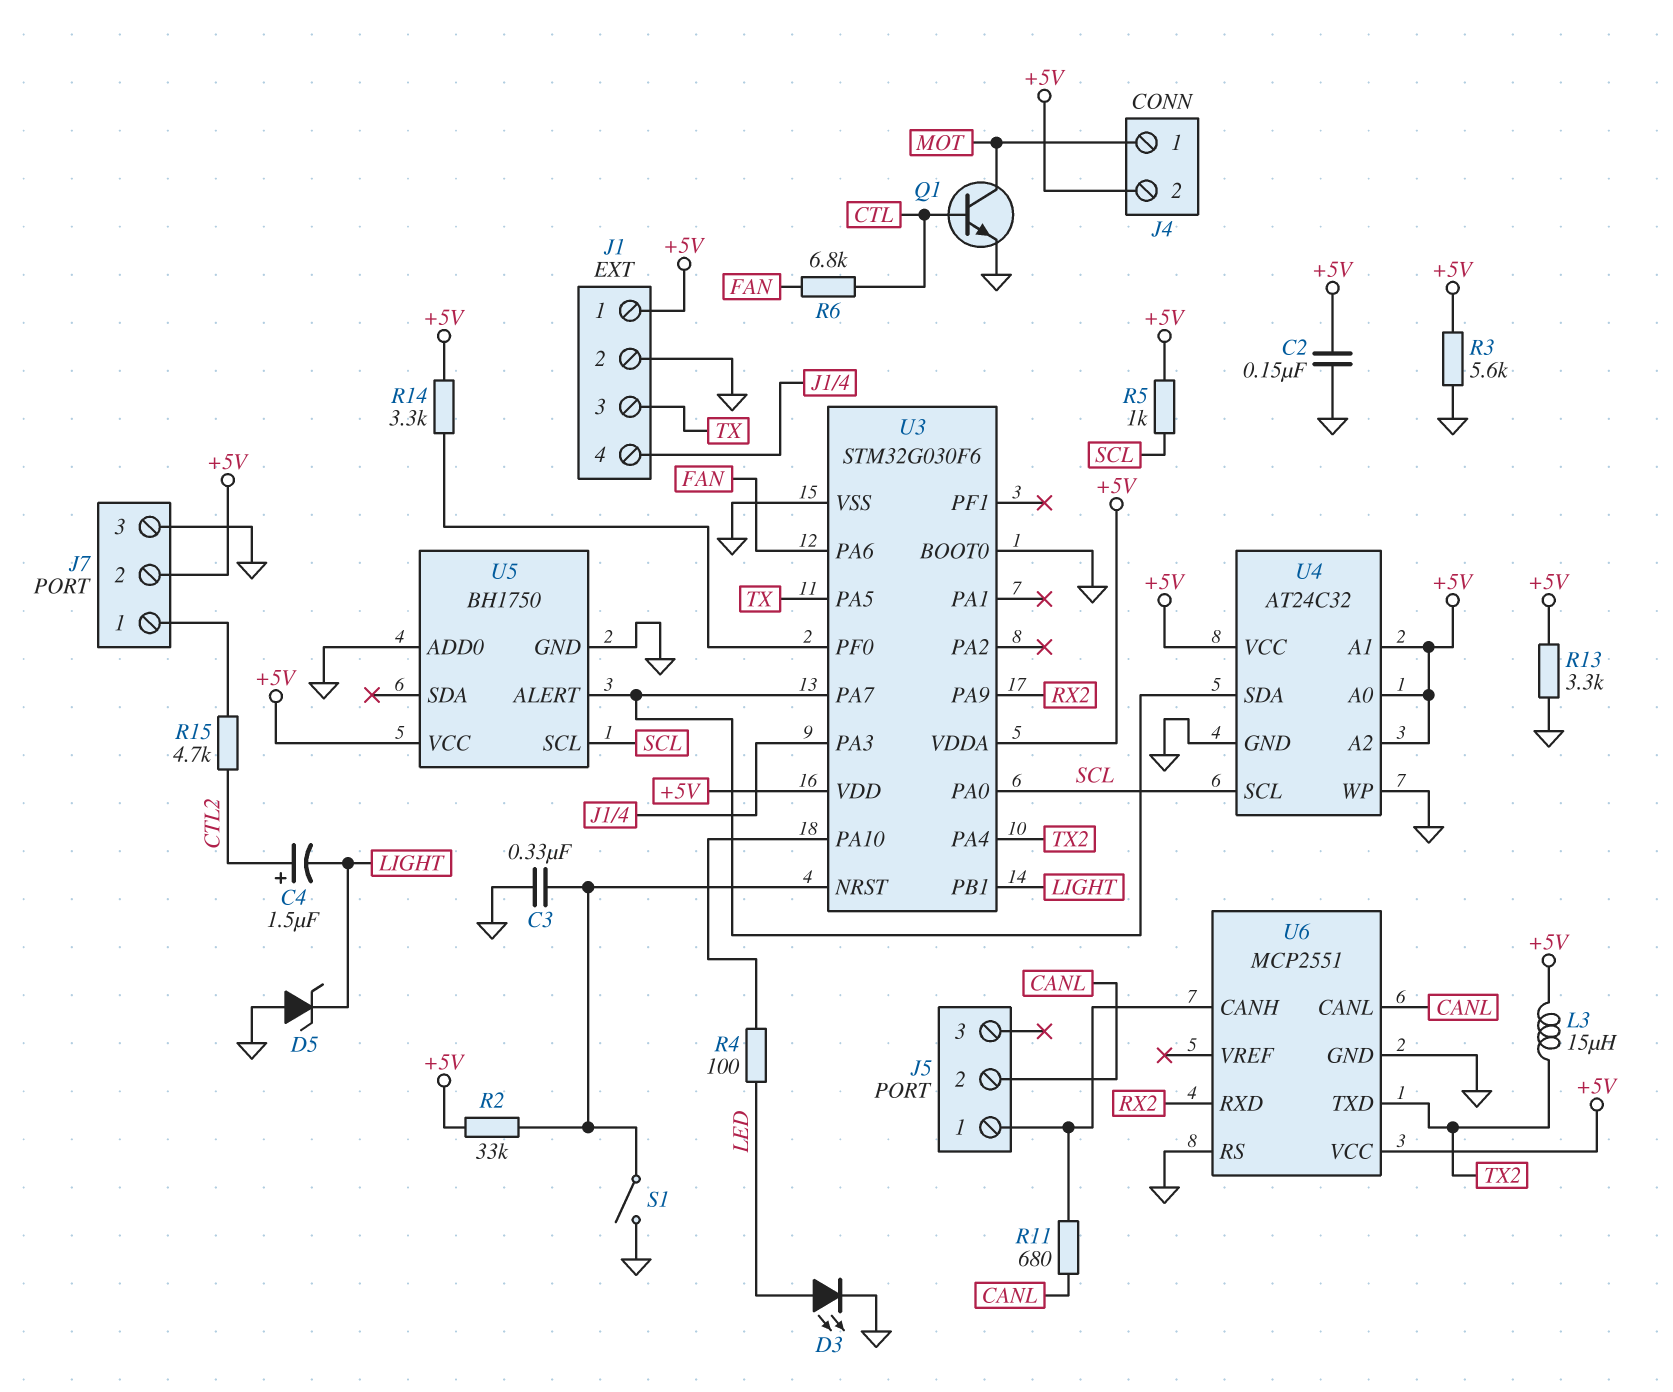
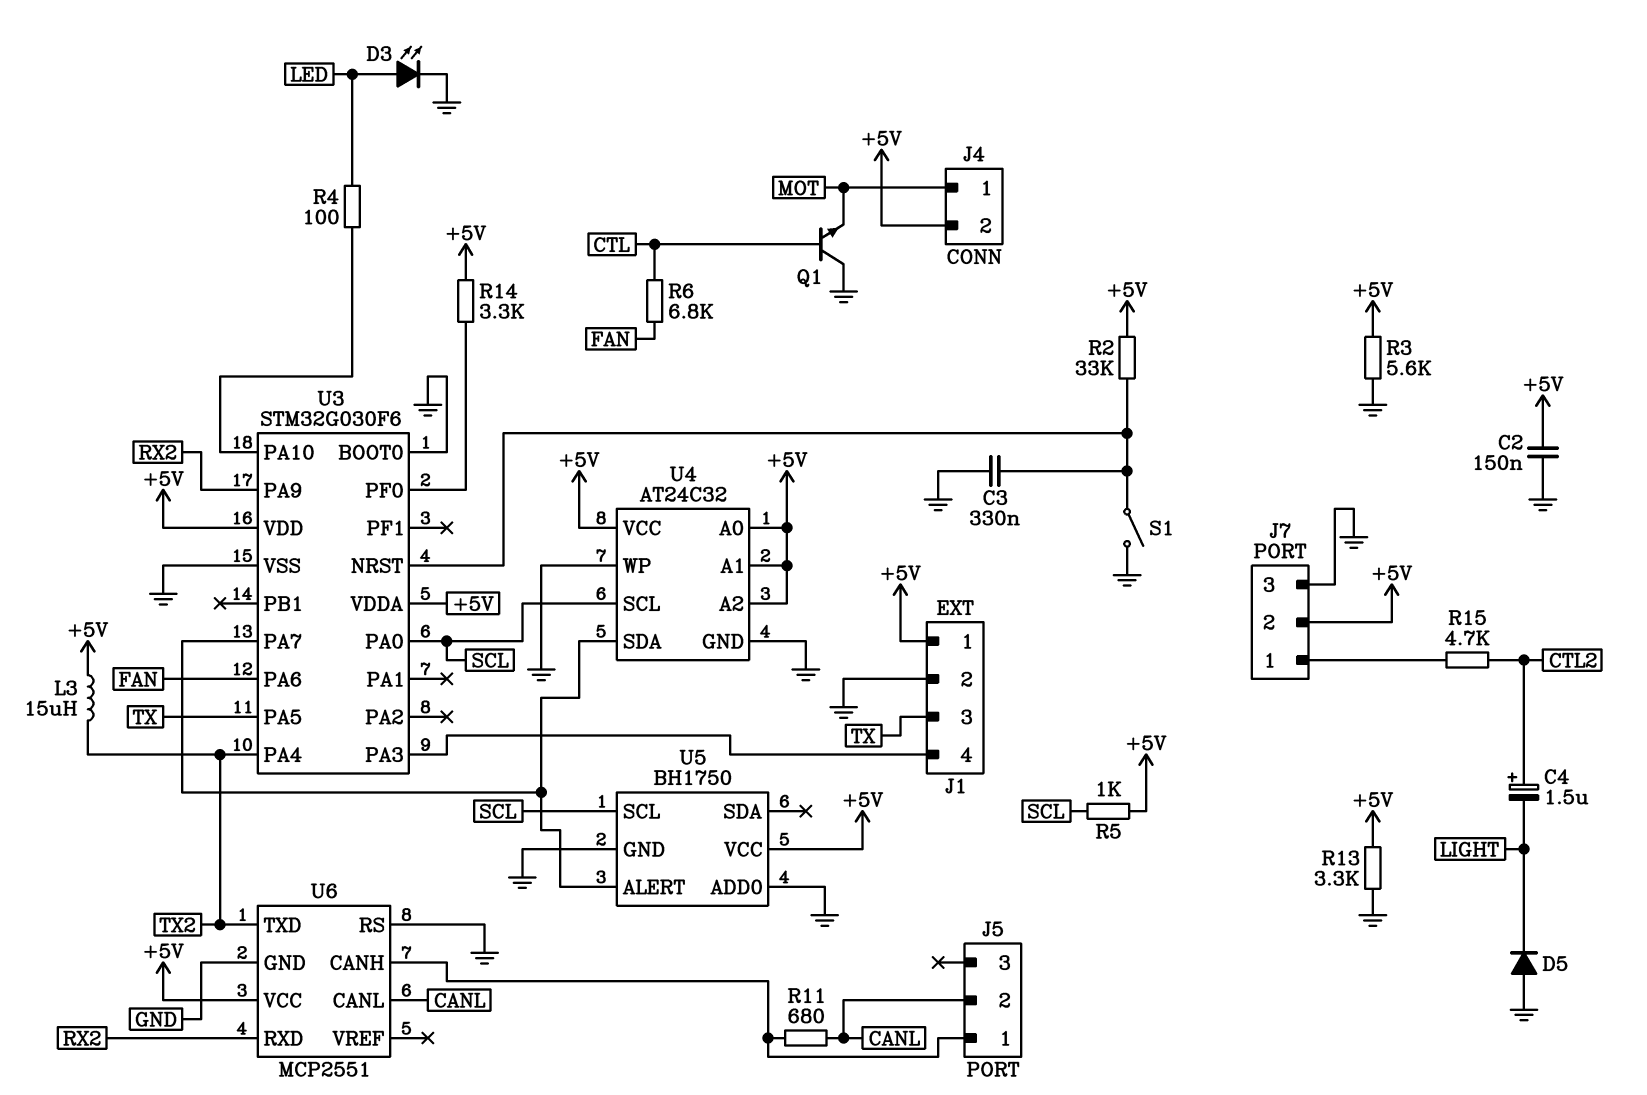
D5: zener (A GND, K LIGHT) -> diode (A GND, K LIGHT)
Q1: NPN (B CTL, C MOT, E GND) -> NPN (B CTL, C GND, E MOT)
U3 pin PB1: LIGHT -> none

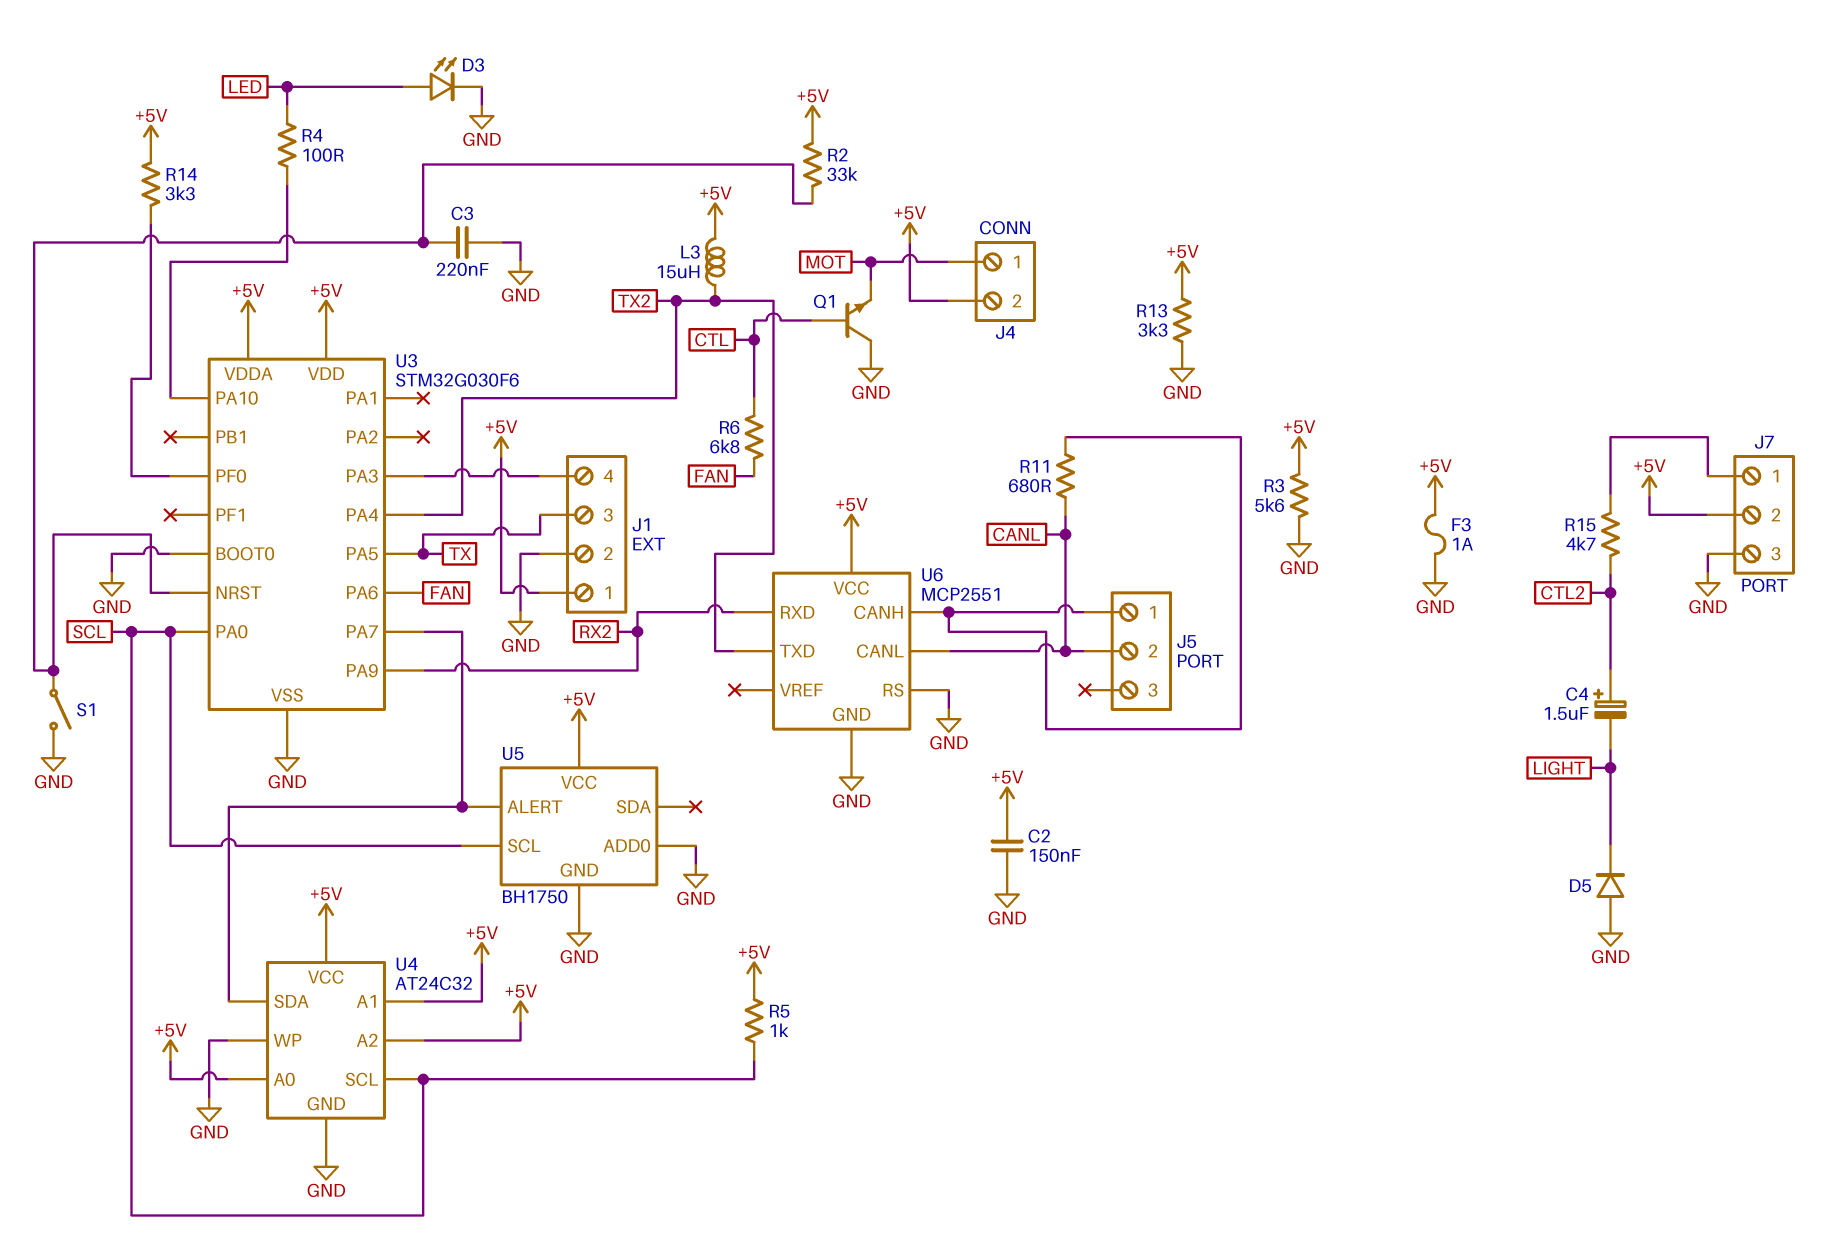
C3: 330nF (GND, U3/NRST) -> 220nF (GND, U3/NRST)
F3: none -> 1A (+5V, GND)

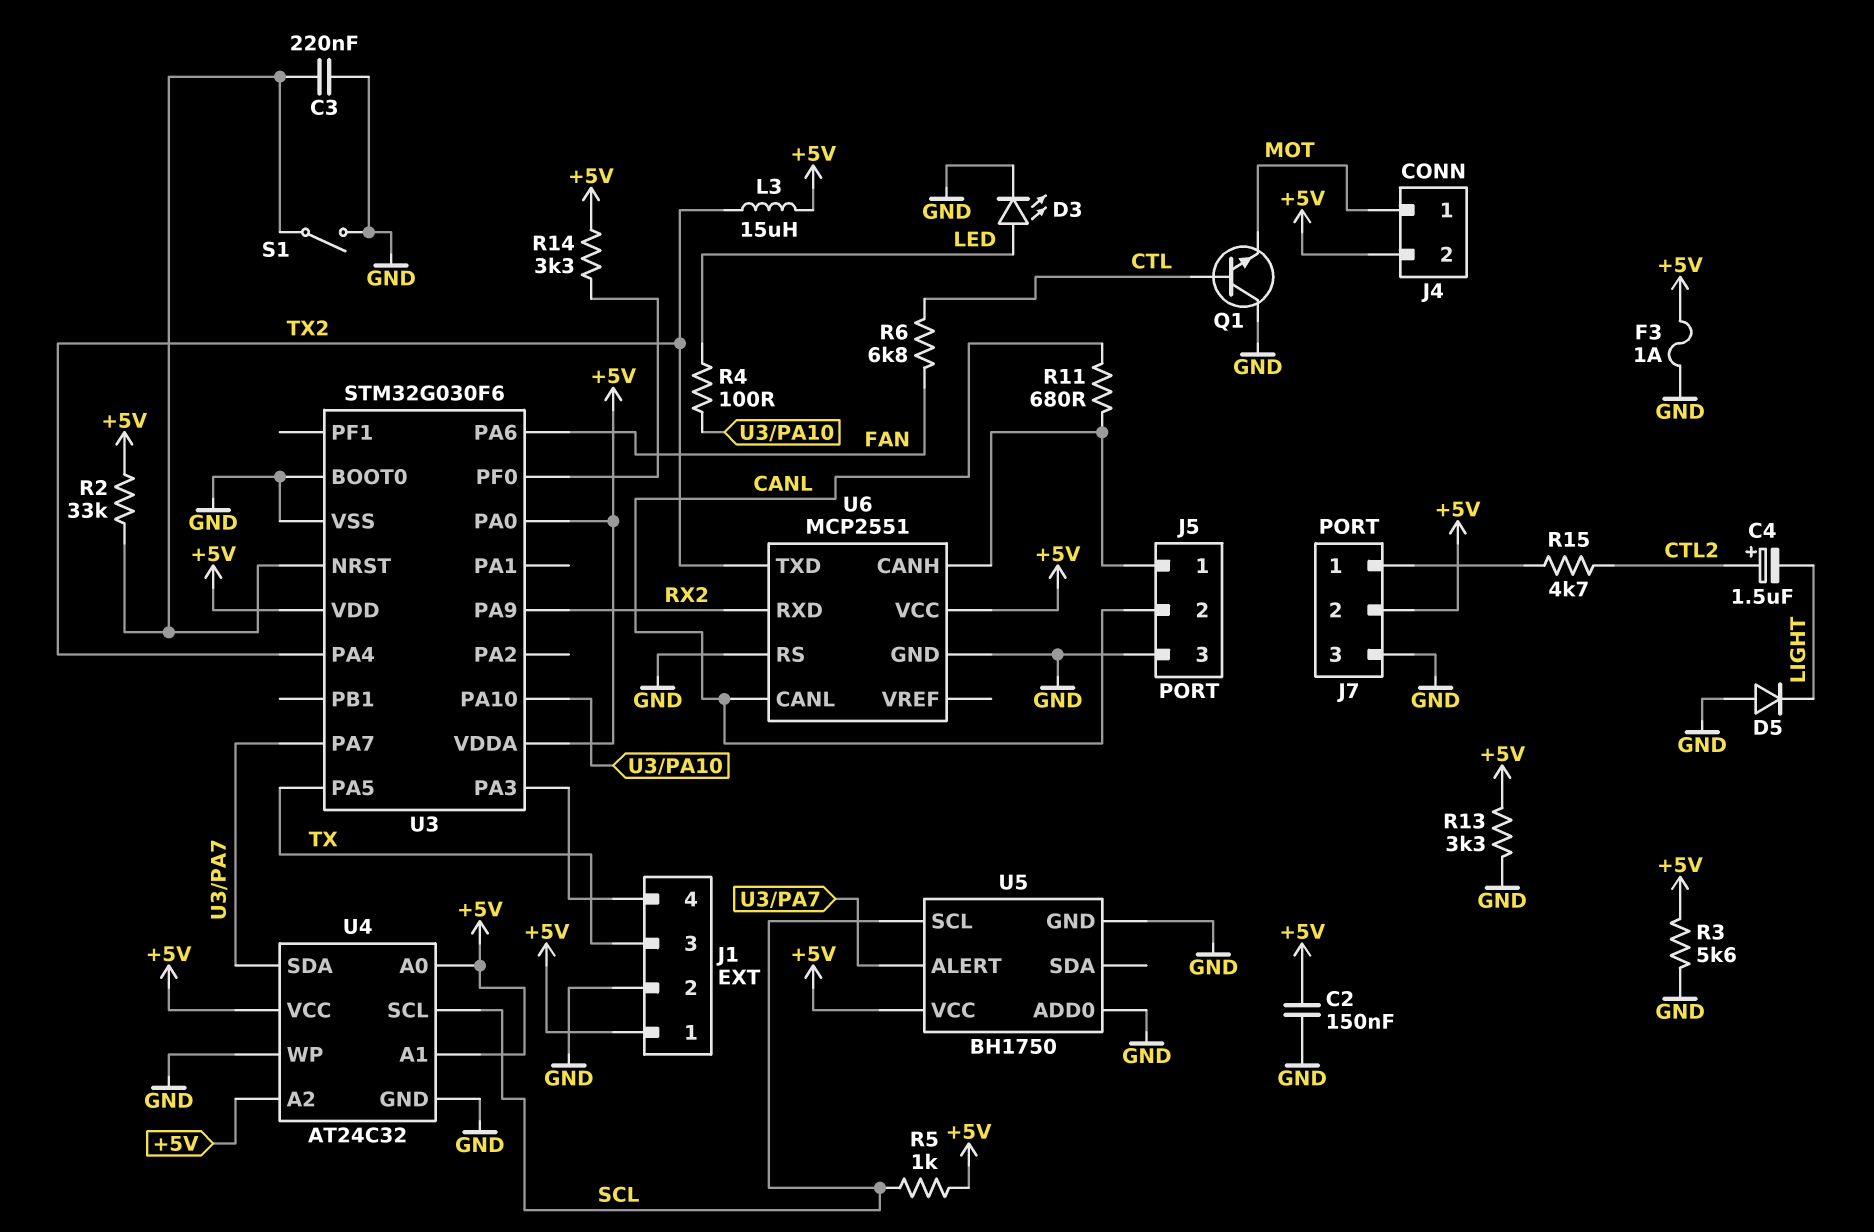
J5 pin 3: none -> GND
U3 pin PA0: SCL -> +5V

